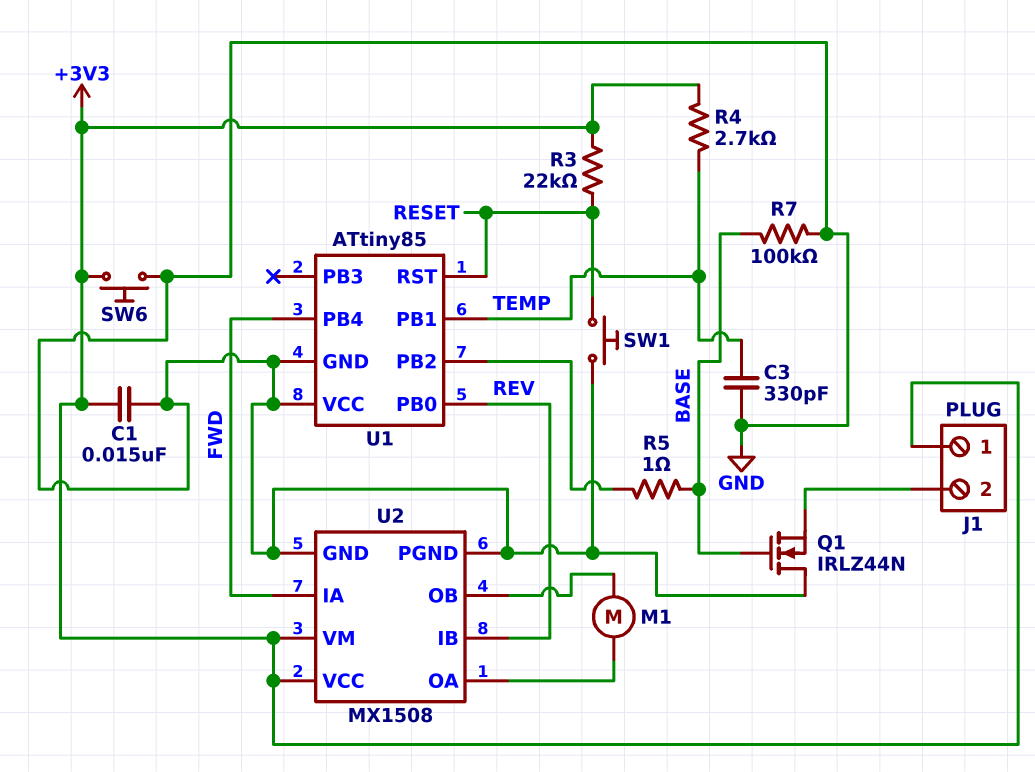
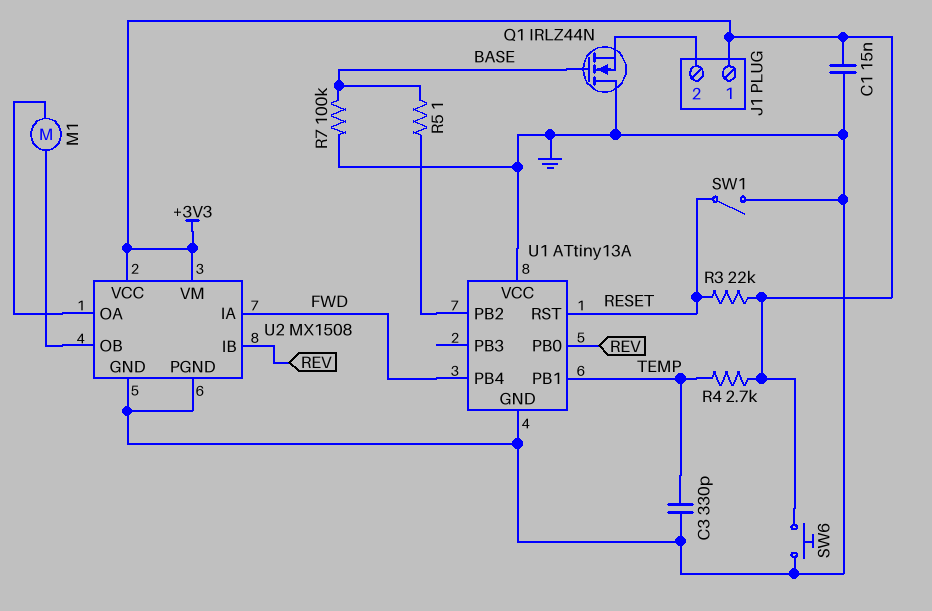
SW1: button (GND, RESET) -> switch (GND, RESET)
U1: ATtiny85 -> ATtiny13A

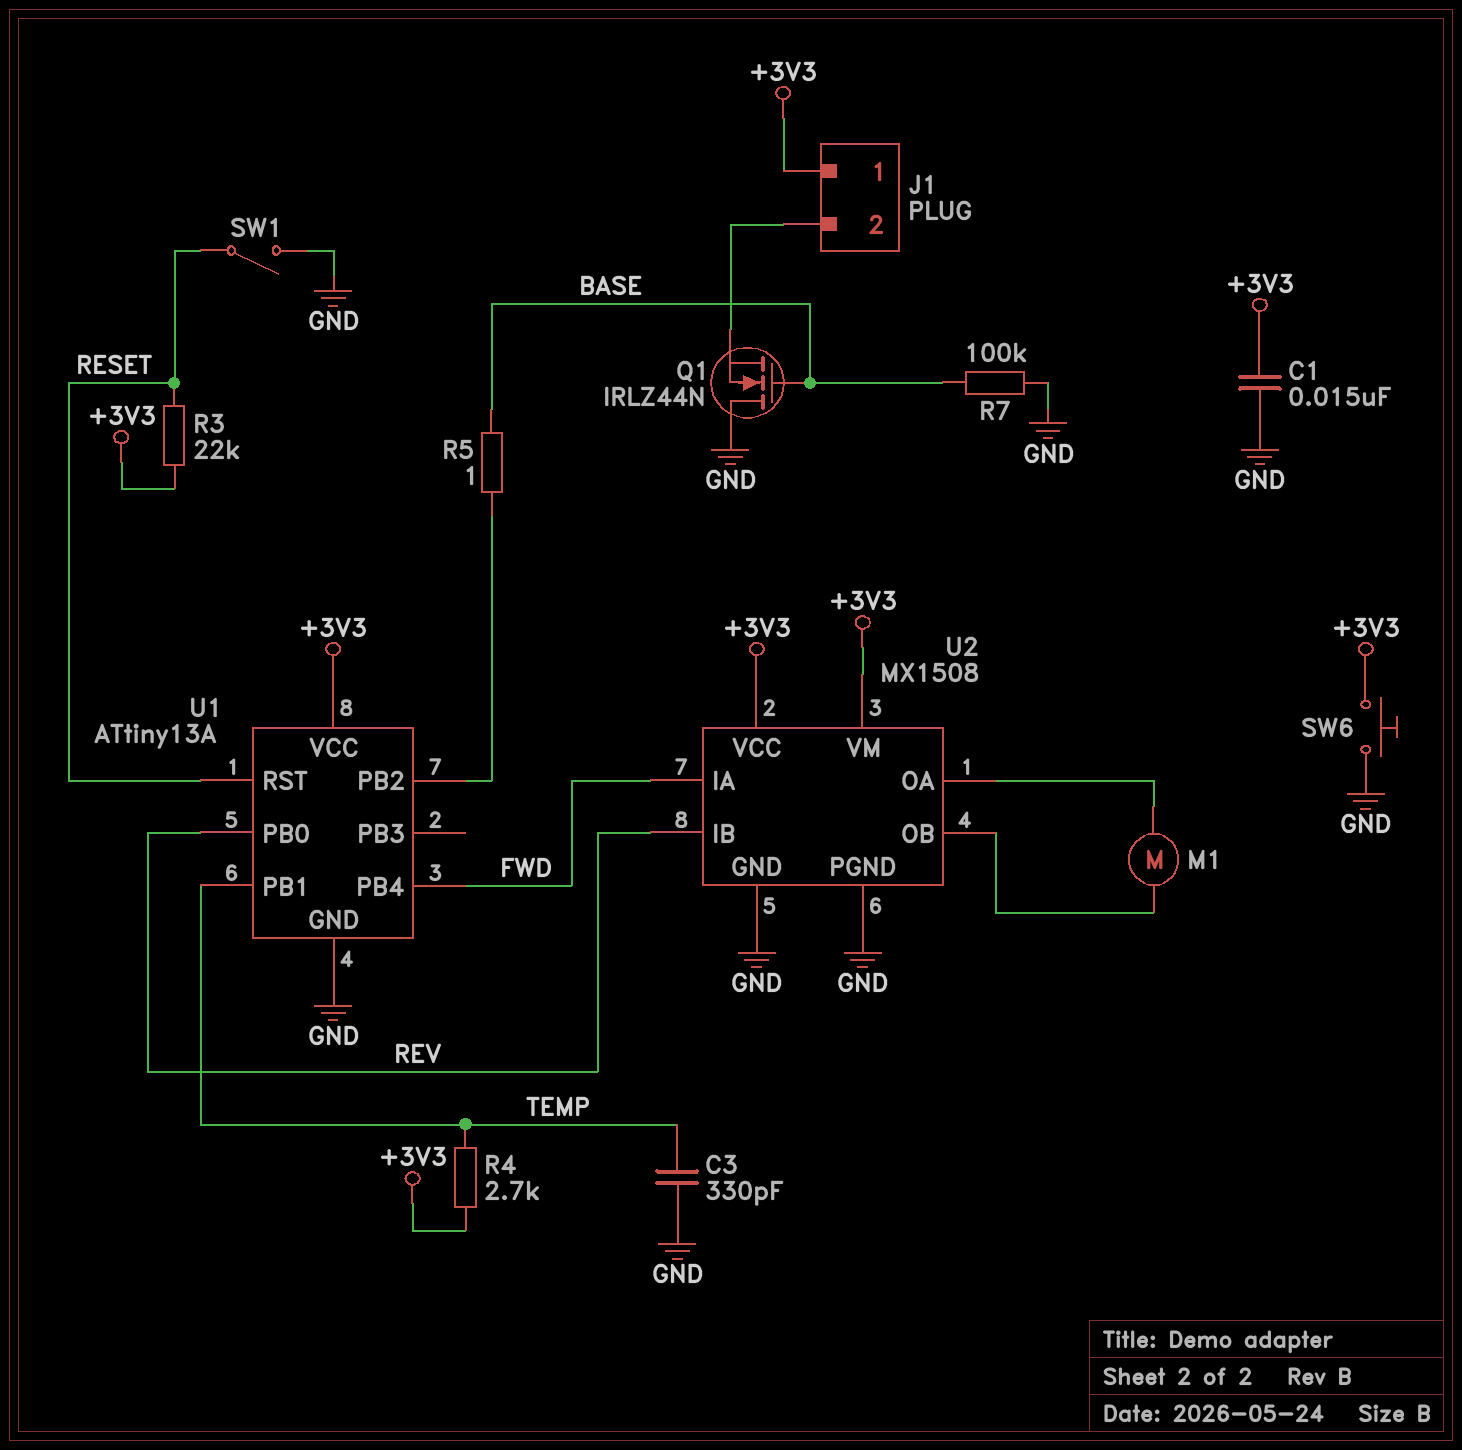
U1 pin VCC: GND -> +3V3

